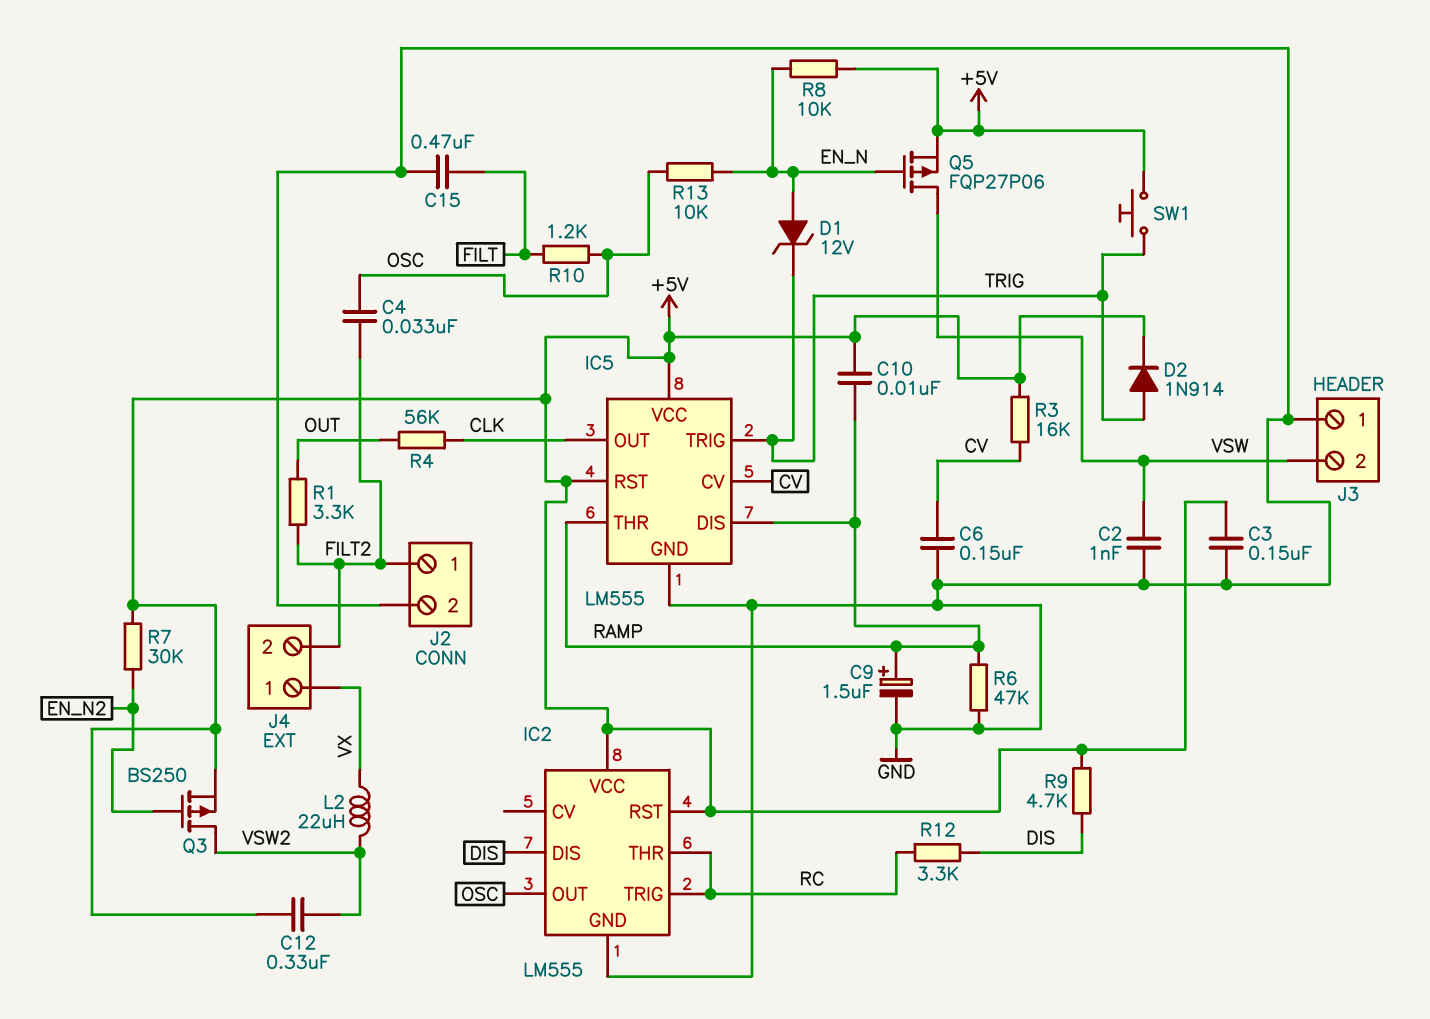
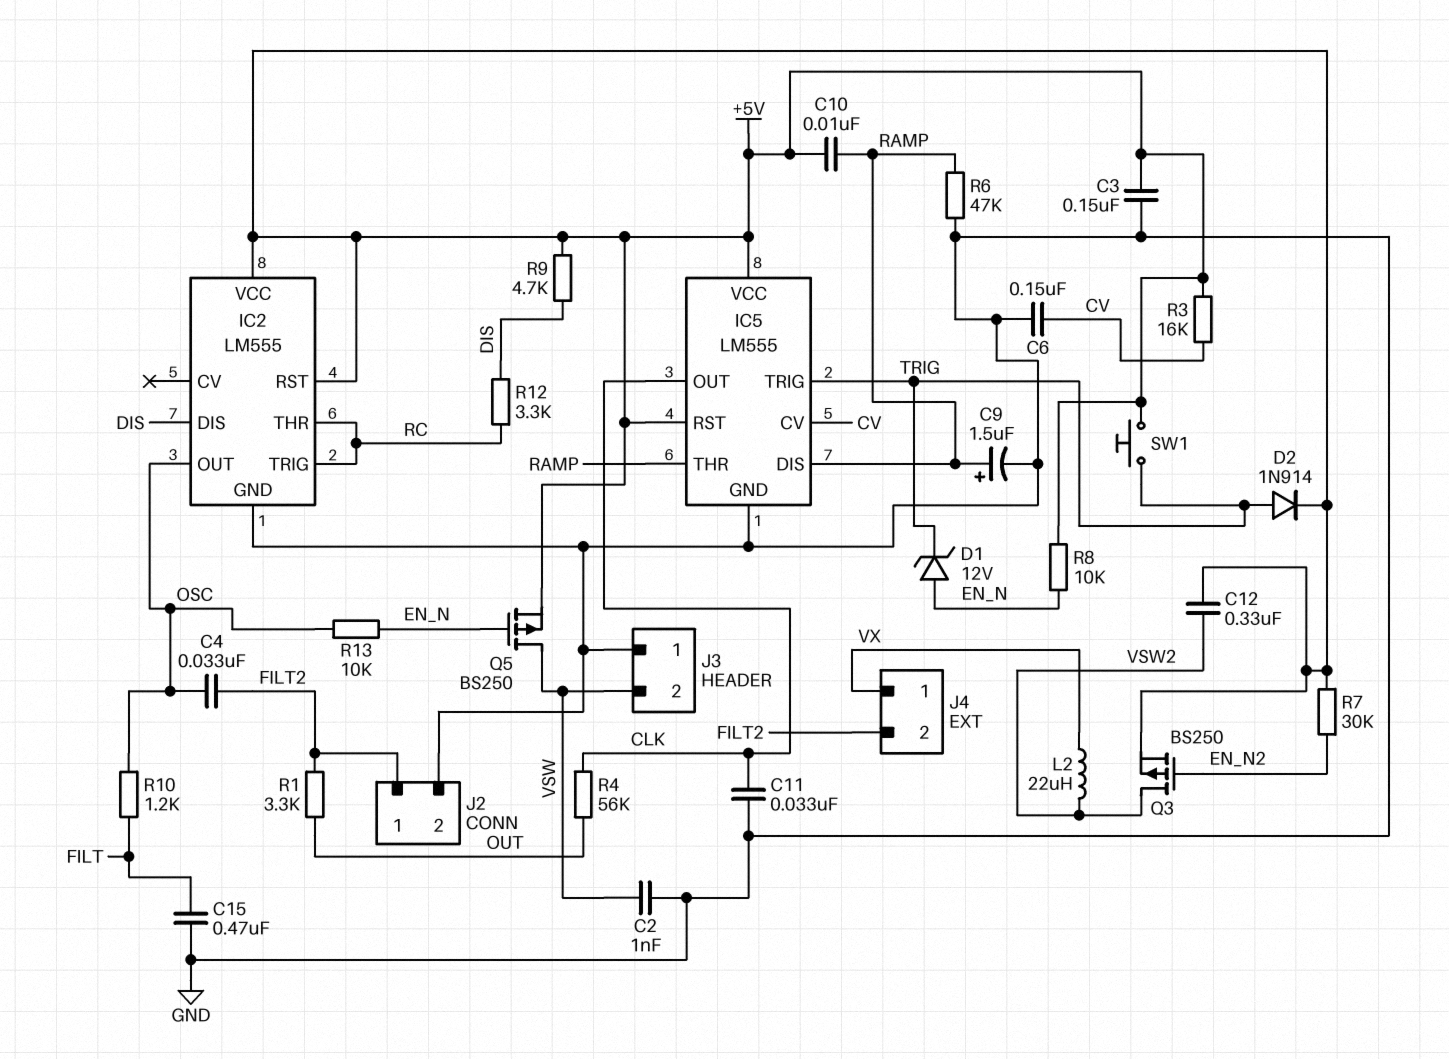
C11: none -> 33nF (CLK, GND)
Q5: PMOS FQP27P06 (G EN_N, D VSW, S +5V) -> PMOS BS250 (G EN_N, D VSW, S +5V)

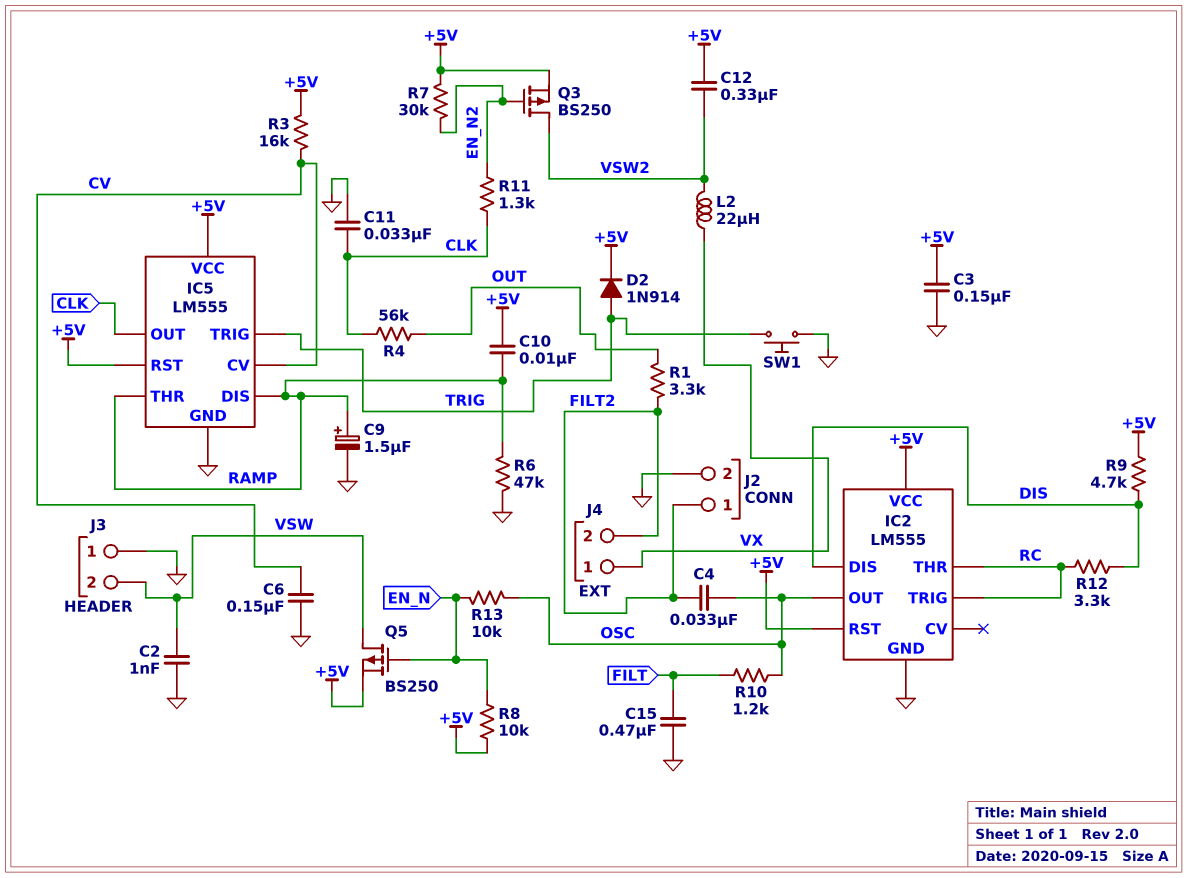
D1: zener 12V (A EN_N, K TRIG) -> none
R11: none -> 1.3k (CLK, EN_N2)
SW1: button (+5V, TRIG) -> button (GND, TRIG)

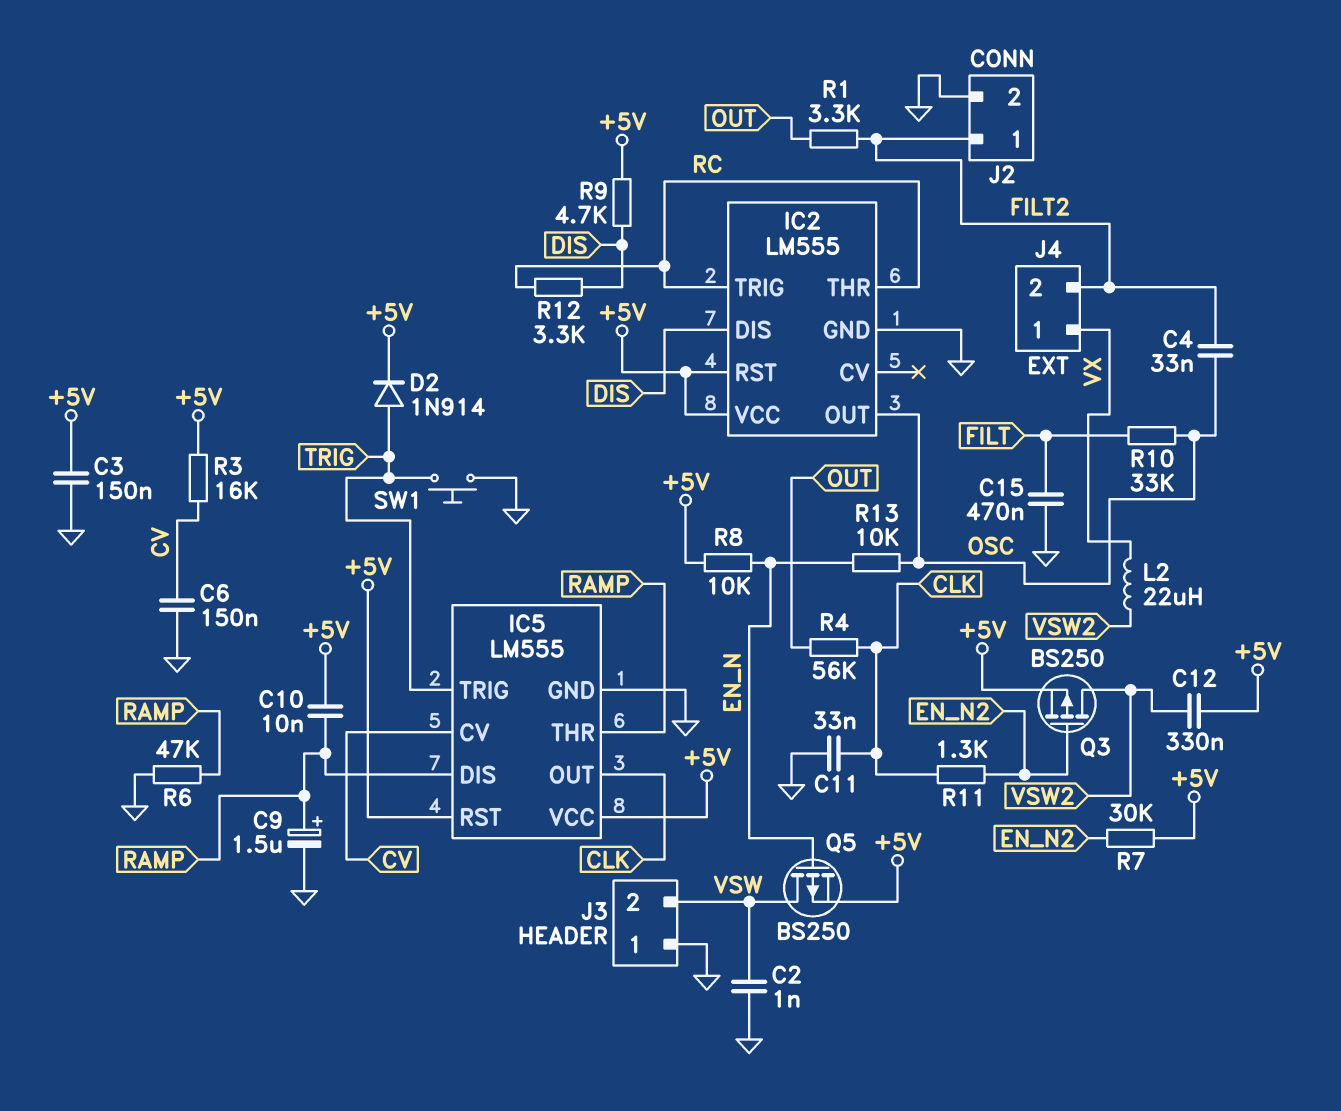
R10: 1.2k (FILT, OSC) -> 33k (FILT, OSC)

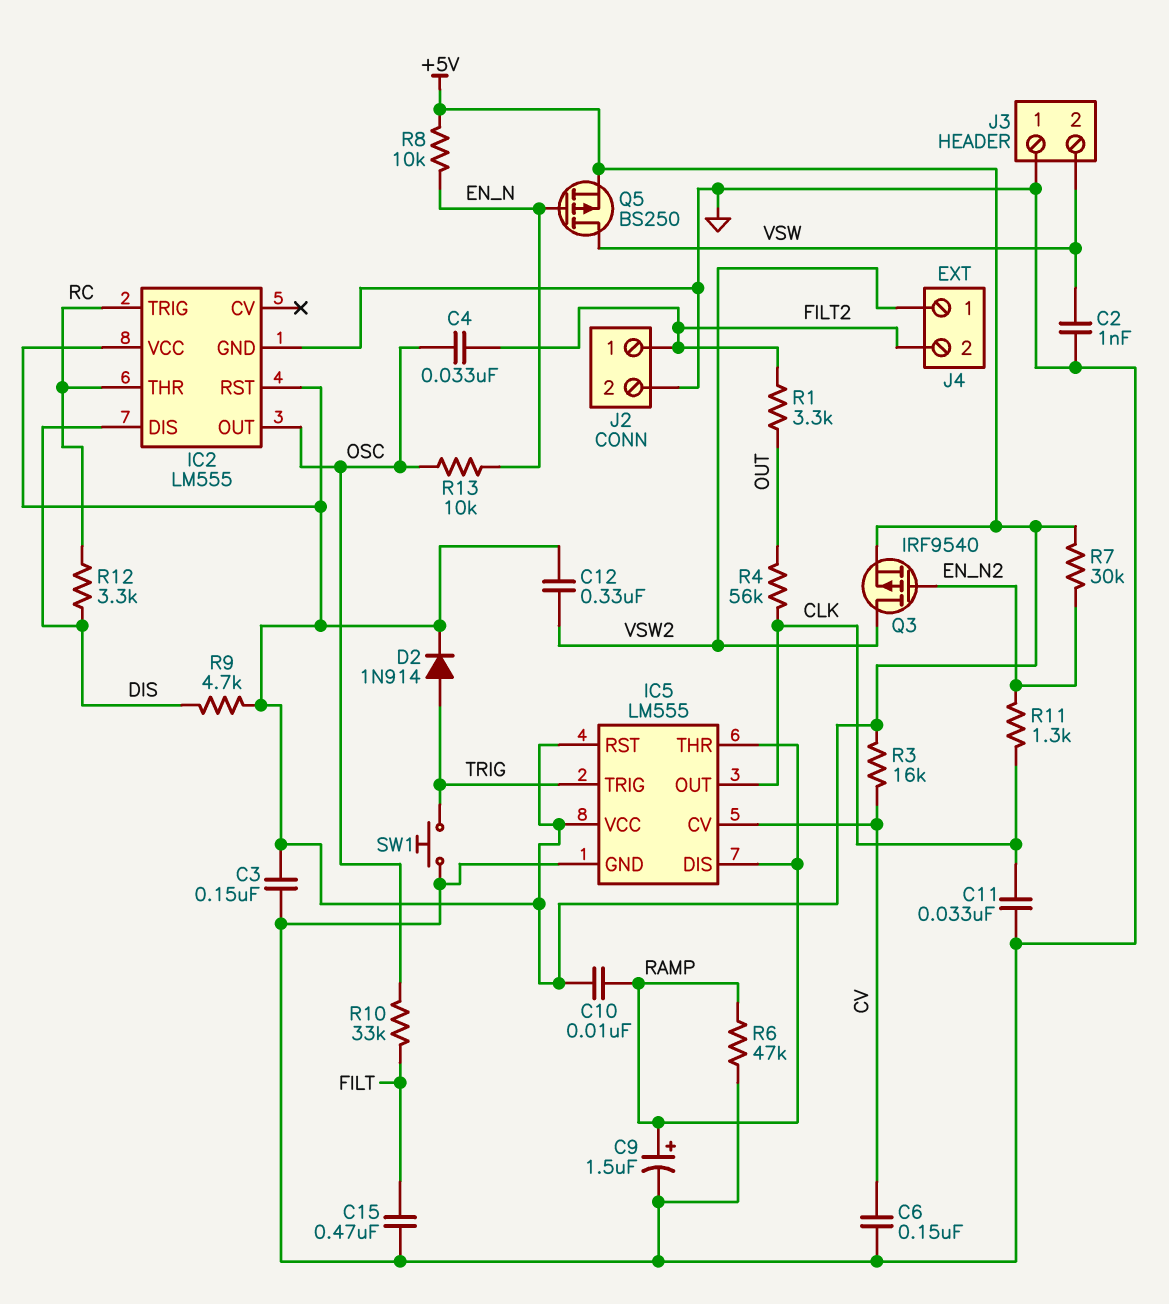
J4 pin 1: VX -> VSW2
L2: 22uH (VSW2, VX) -> none
Q3: PMOS BS250 (G EN_N2, D VSW2, S +5V) -> PMOS IRF9540 (G EN_N2, D VSW2, S +5V)

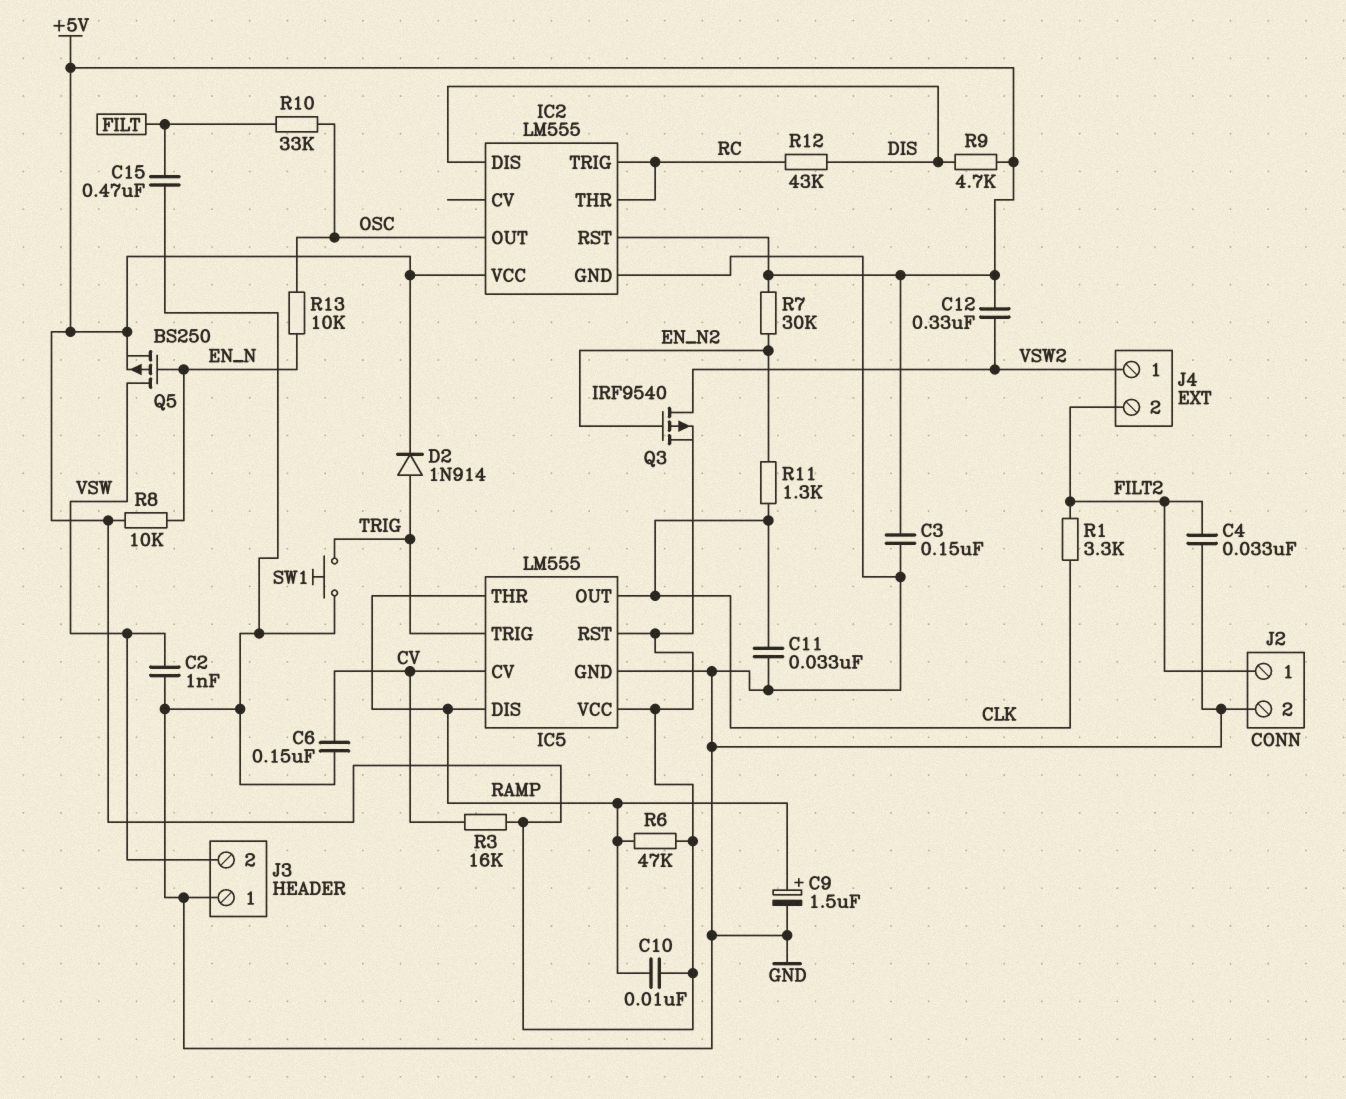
C4: 33nF (FILT2, OSC) -> 33nF (FILT2, GND)
R1: 3.3k (FILT2, OUT) -> 3.3k (CLK, FILT2)
R4: 56k (CLK, OUT) -> none
R6: 47k (GND, RAMP) -> 47k (+5V, RAMP)
R12: 3.3k (DIS, RC) -> 43k (DIS, RC)

